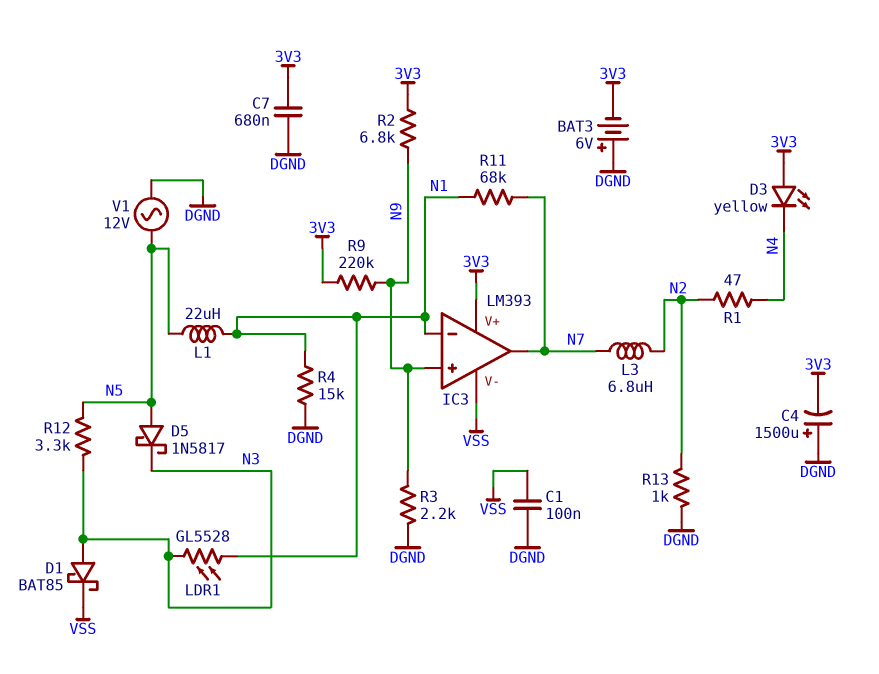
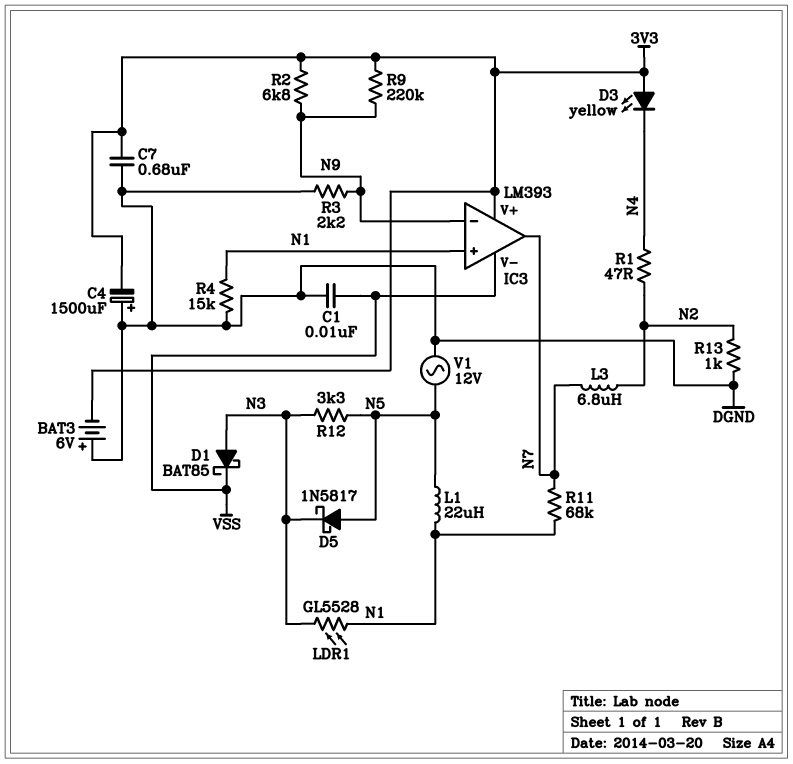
C1: 100nF (DGND, VSS) -> 10nF (DGND, VSS)
IC3 pin in+: N9 -> N1
IC3 pin in-: N1 -> N9

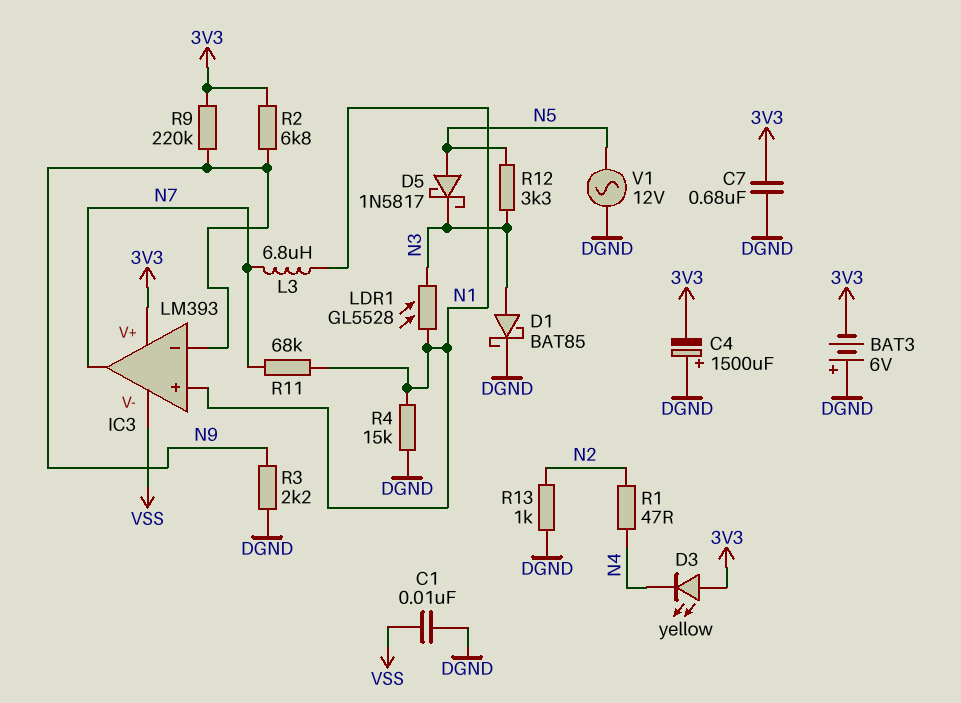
D1: schottky BAT85 (A N3, K VSS) -> schottky BAT85 (A N3, K DGND)
L1: 22uH (N1, N5) -> none
L3: 6.8uH (N2, N7) -> 6.8uH (N1, N7)

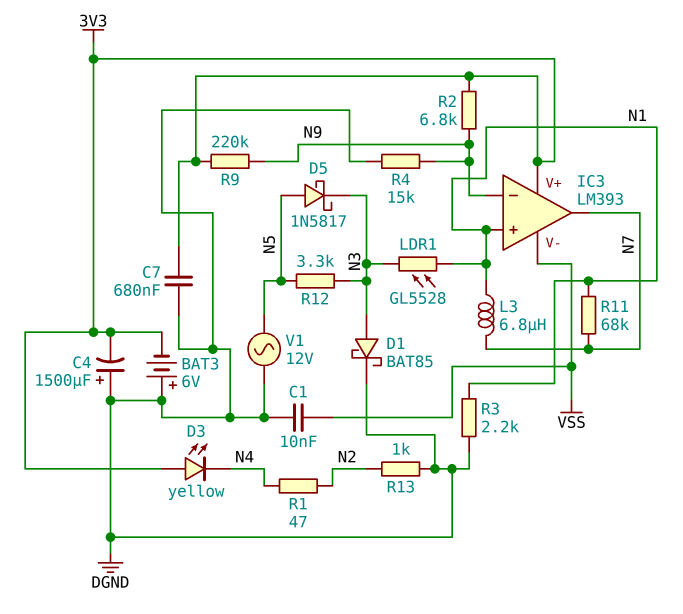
R3: 2.2k (DGND, N9) -> 2.2k (DGND, N1)
R4: 15k (DGND, N1) -> 15k (DGND, N9)

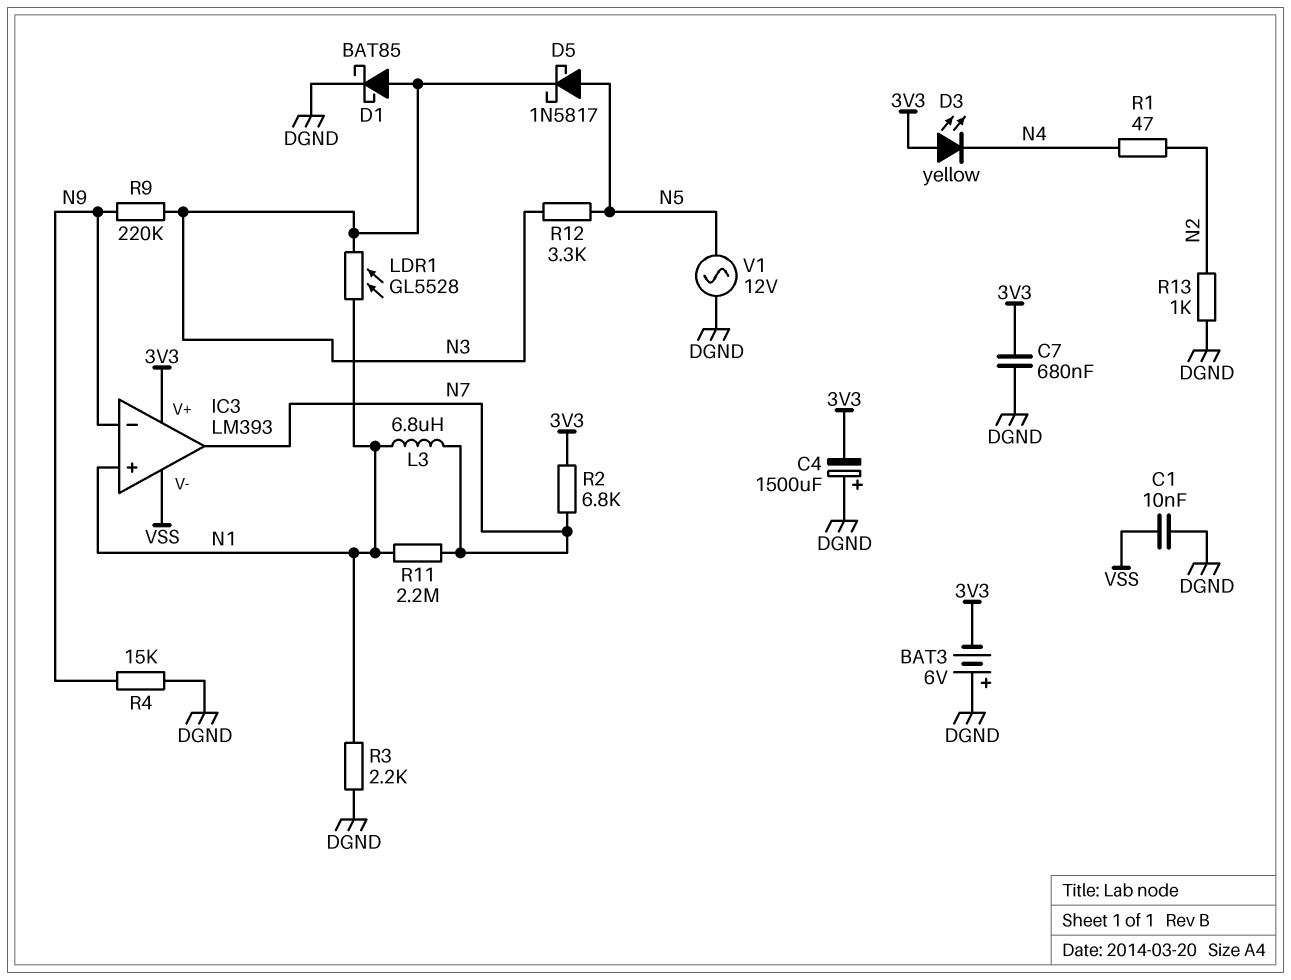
R2: 6.8k (3V3, N9) -> 6.8k (3V3, N7)
R9: 220k (3V3, N9) -> 220k (N3, N9)
R11: 68k (N1, N7) -> 2.2M (N1, N7)

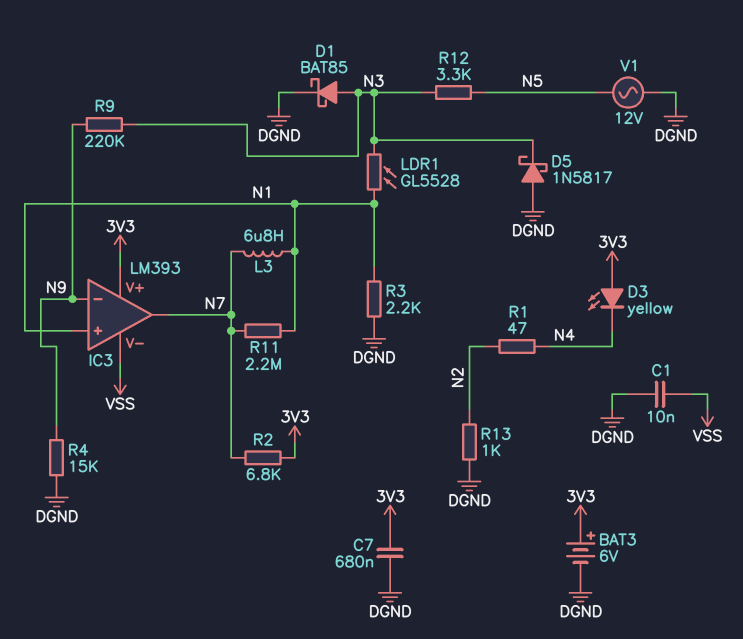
BAT3: 6V (plus DGND, minus 3V3) -> 6V (plus 3V3, minus DGND)
C4: 1500uF (plus DGND, minus 3V3) -> none
D5: schottky 1N5817 (A N5, K N3) -> schottky 1N5817 (A DGND, K N3)

